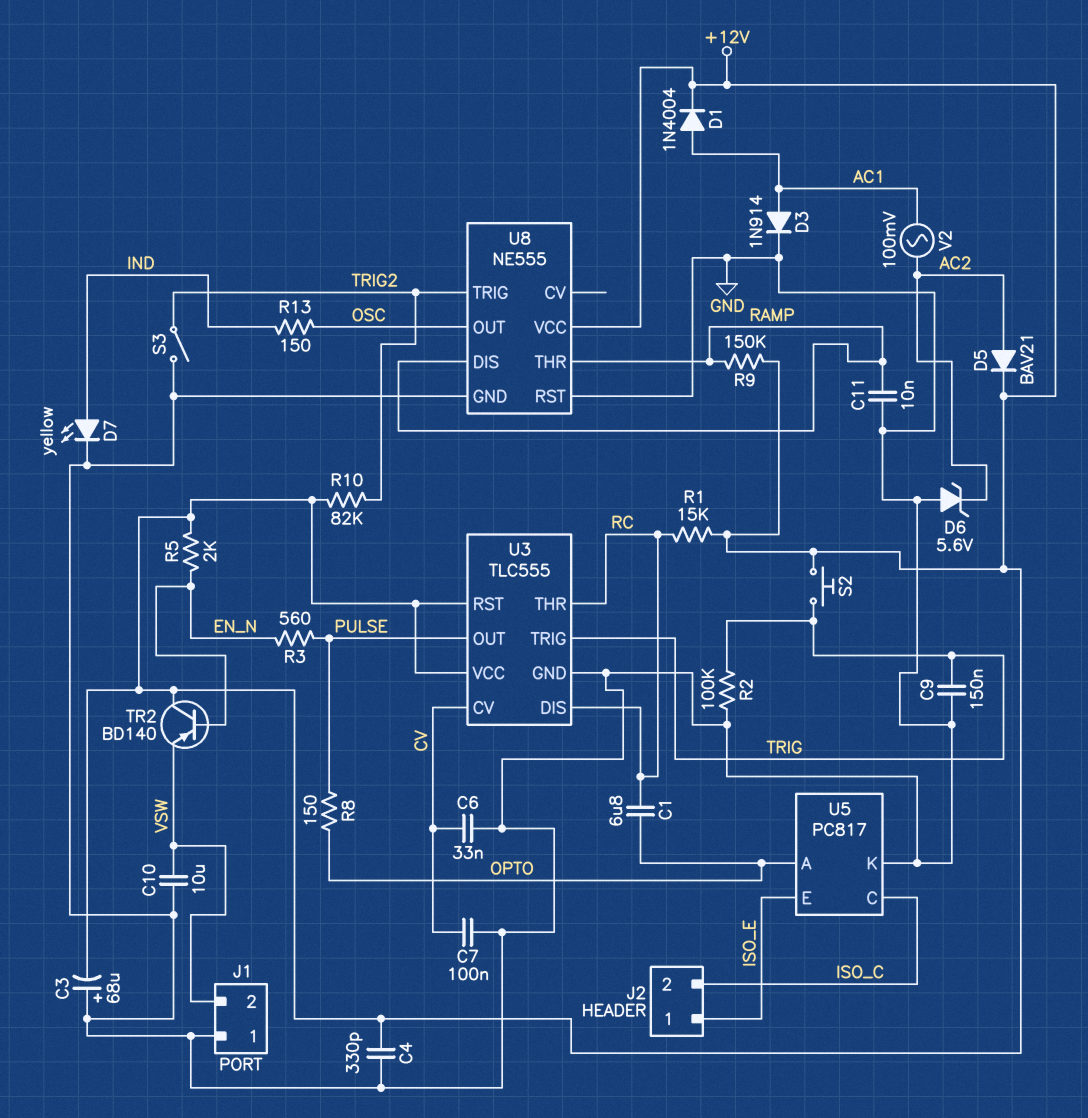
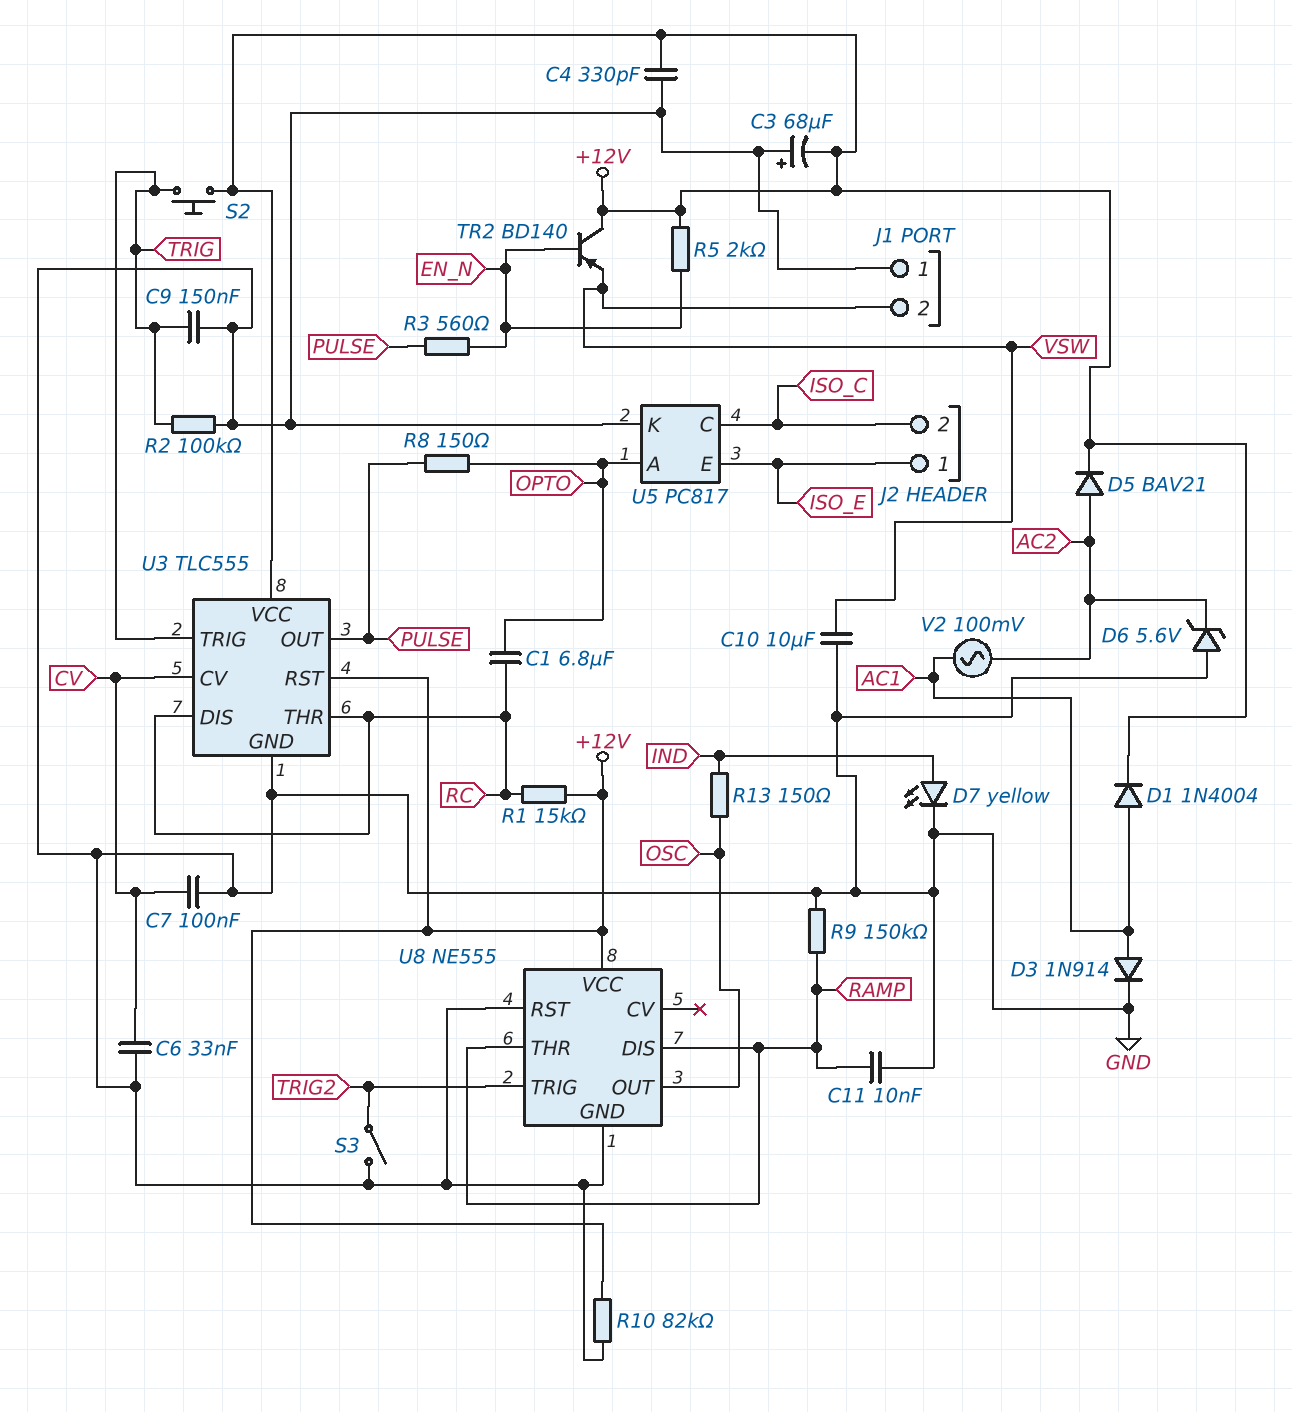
R9: 150k (+12V, RAMP) -> 150k (GND, RAMP)
R10: 82k (+12V, TRIG2) -> 82k (+12V, GND)

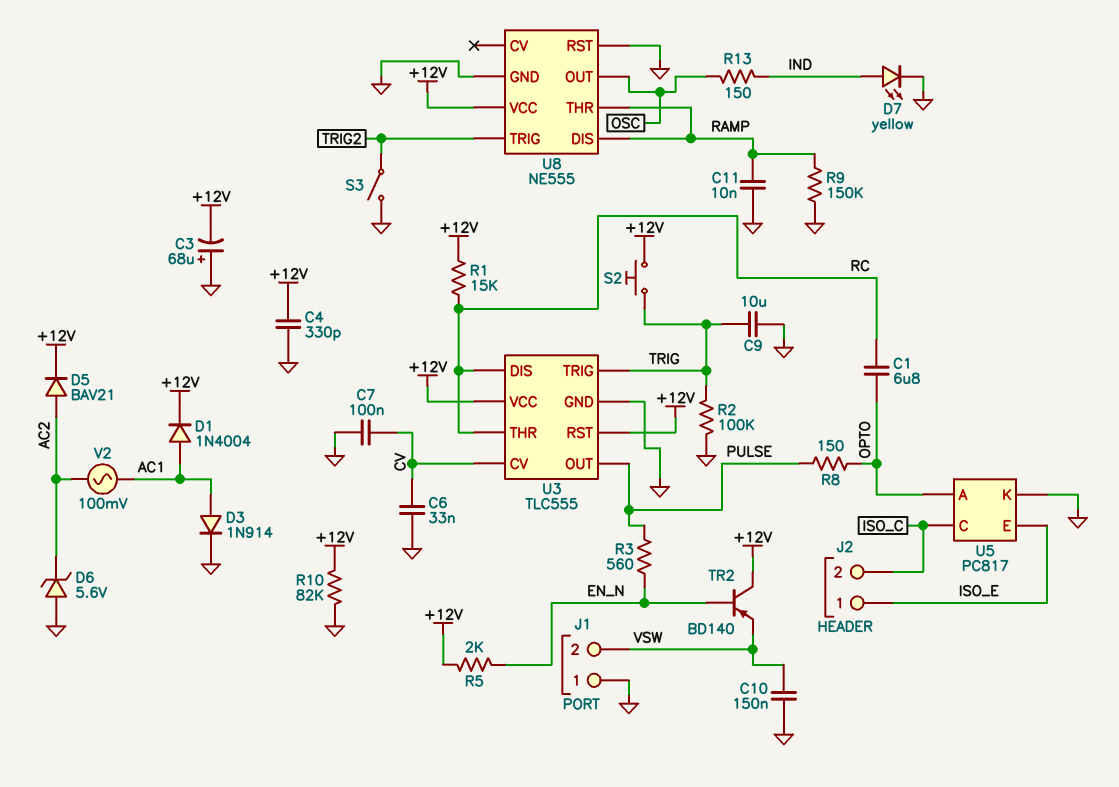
C9: 150nF (GND, TRIG) -> 10uF (GND, TRIG)
C10: 10uF (GND, VSW) -> 150nF (GND, VSW)

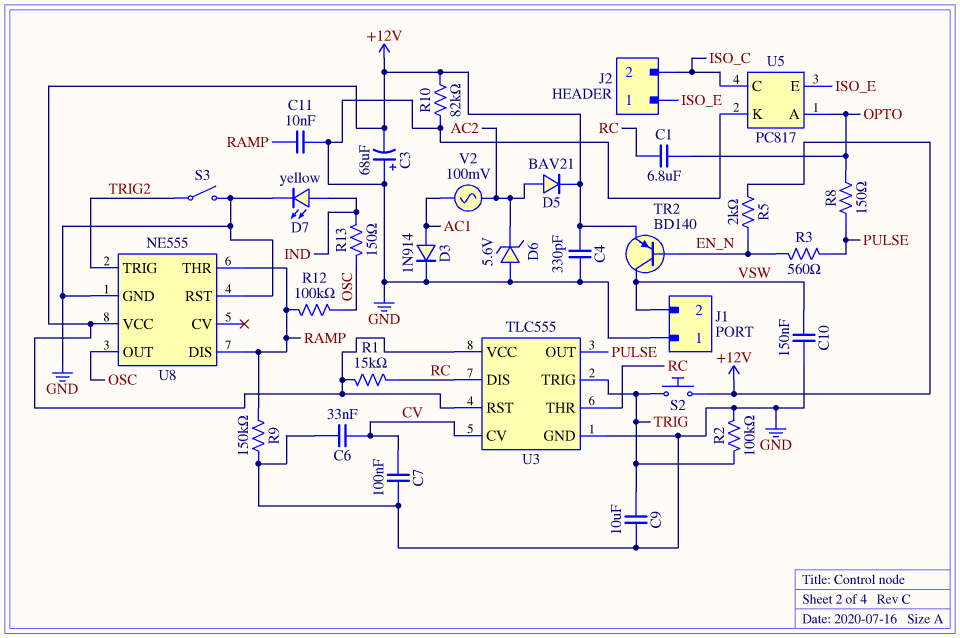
D1: diode 1N4004 (A AC1, K +12V) -> none
R12: none -> 100k (OSC, RAMP)
TR2: PNP BD140 (B EN_N, C +12V, E VSW) -> PNP BD140 (B EN_N, C VSW, E +12V)

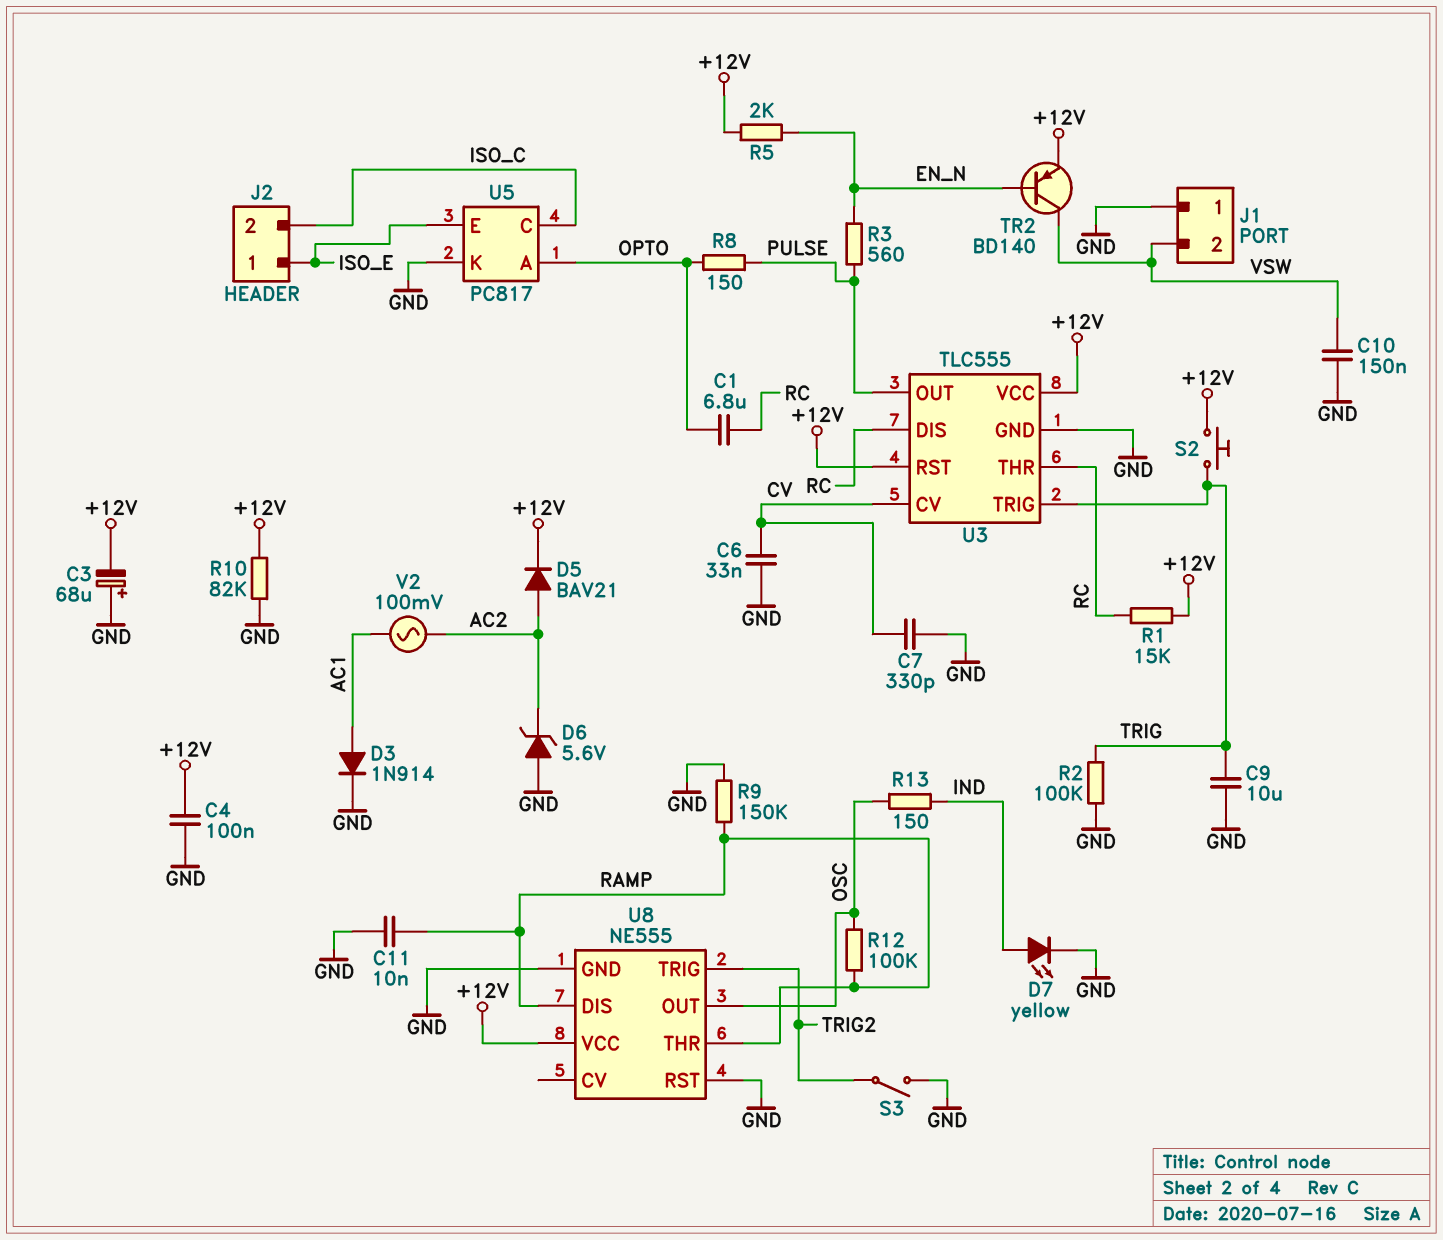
C4: 330pF (+12V, GND) -> 100nF (+12V, GND)
C7: 100nF (CV, GND) -> 330pF (CV, GND)

